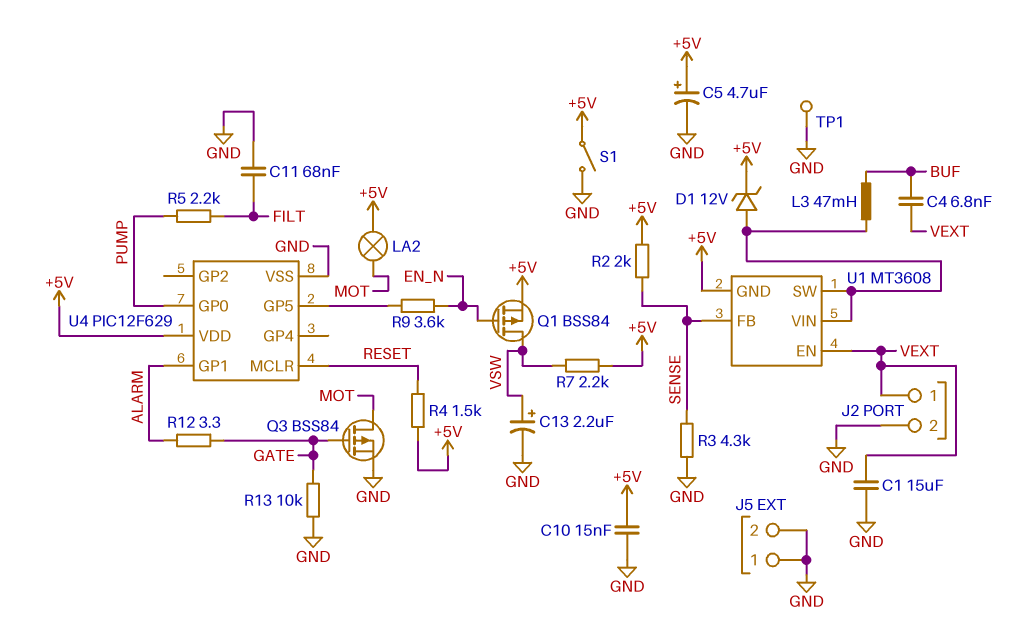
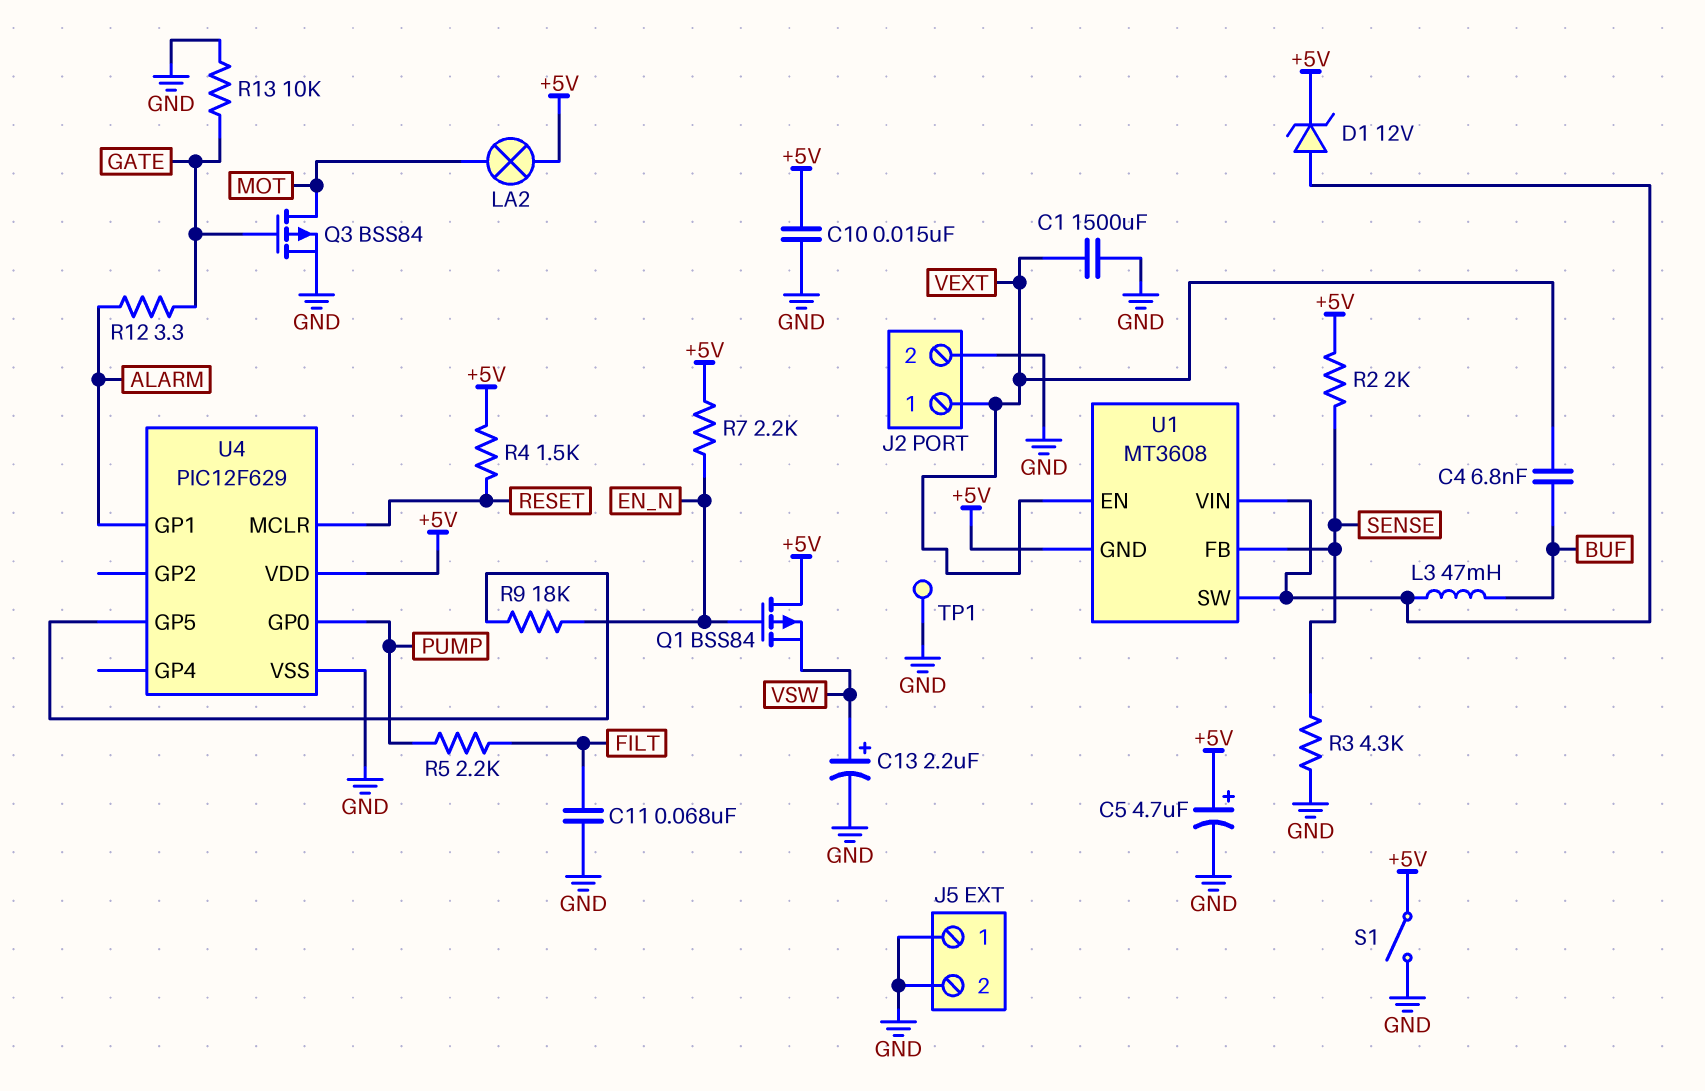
C1: 15uF (GND, VEXT) -> 1500uF (GND, VEXT)
Q1: PMOS BSS84 (G EN_N, D VSW, S +5V) -> PMOS BSS84 (G EN_N, D +5V, S VSW)
R7: 2.2k (+5V, VSW) -> 2.2k (+5V, EN_N)
R9: 3.6k (EN_N, U4/GP5) -> 18k (EN_N, U4/GP5)

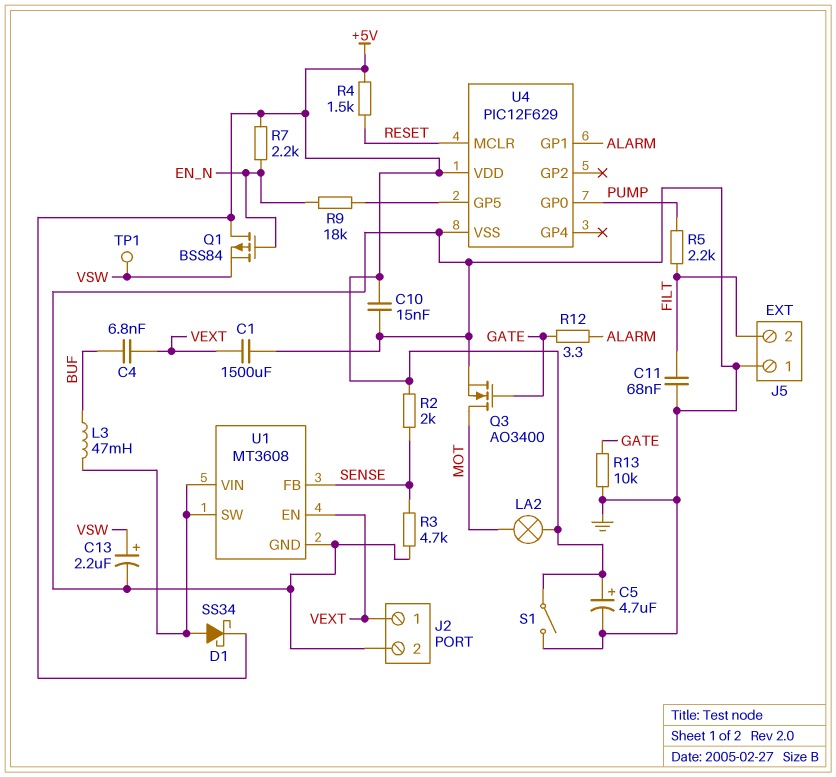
D1: zener 12V (A U1/SW, K +5V) -> schottky SS34 (A U1/SW, K +5V)
J5 pin 2: GND -> FILT
Q3: PMOS BSS84 (G GATE, D MOT, S GND) -> NMOS AO3400 (G GATE, D MOT, S GND)
R3: 4.3k (GND, SENSE) -> 4.7k (GND, SENSE)
TP1: test point (GND) -> test point (VSW)
U1 pin GND: +5V -> GND

